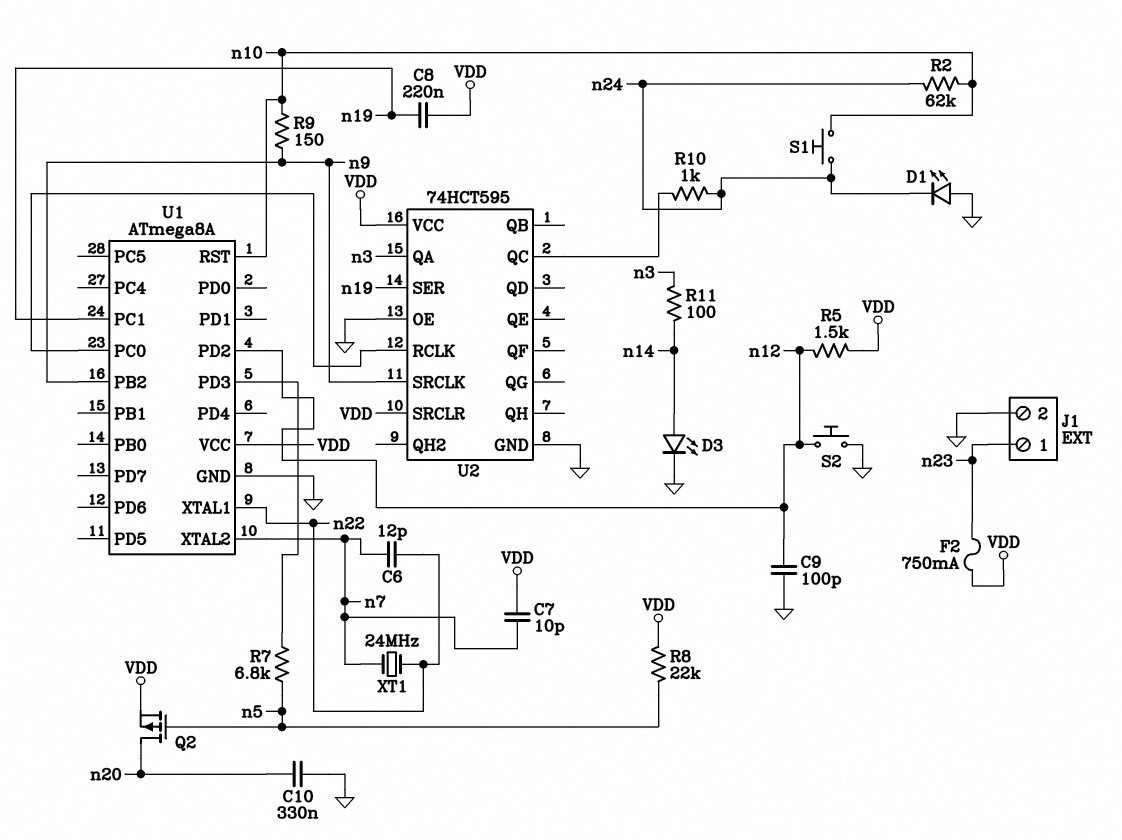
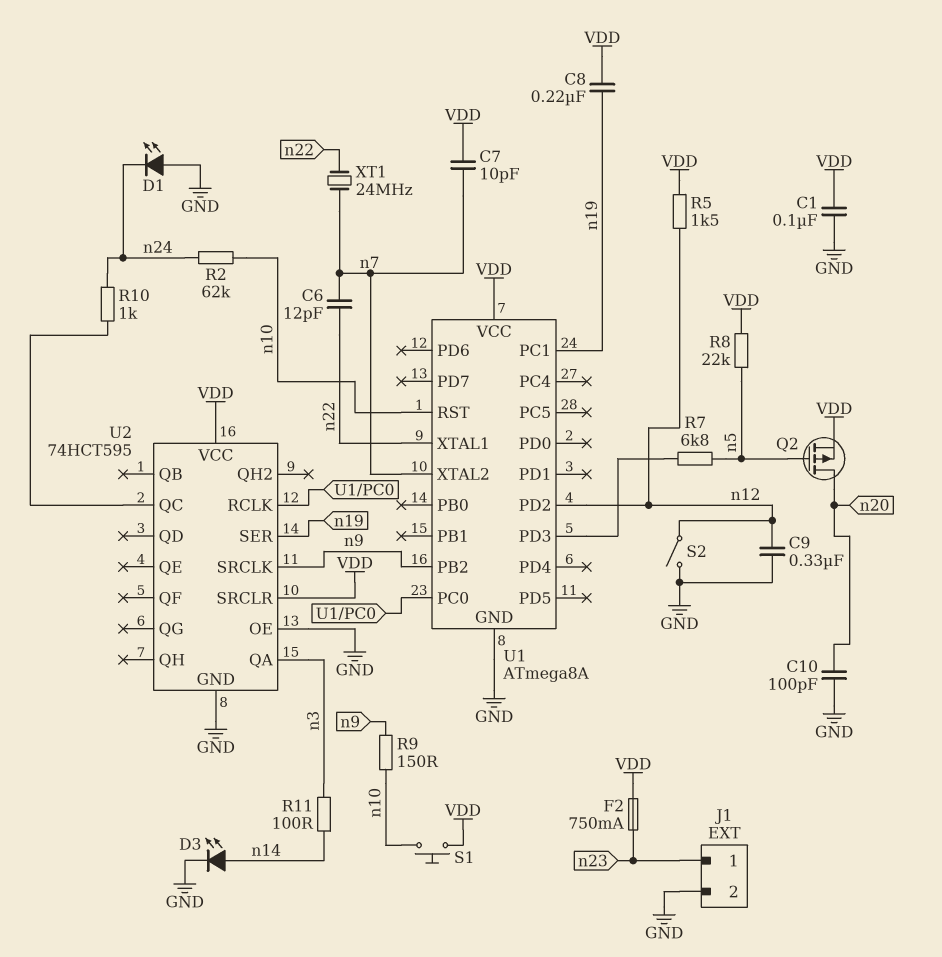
C1: none -> 100nF (GND, VDD)
C9: 100pF (GND, n12) -> 330nF (GND, n12)
C10: 330nF (GND, n20) -> 100pF (GND, n20)
S1: button (n10, n24) -> button (VDD, n10)
S2: button (GND, n12) -> switch (GND, n12)

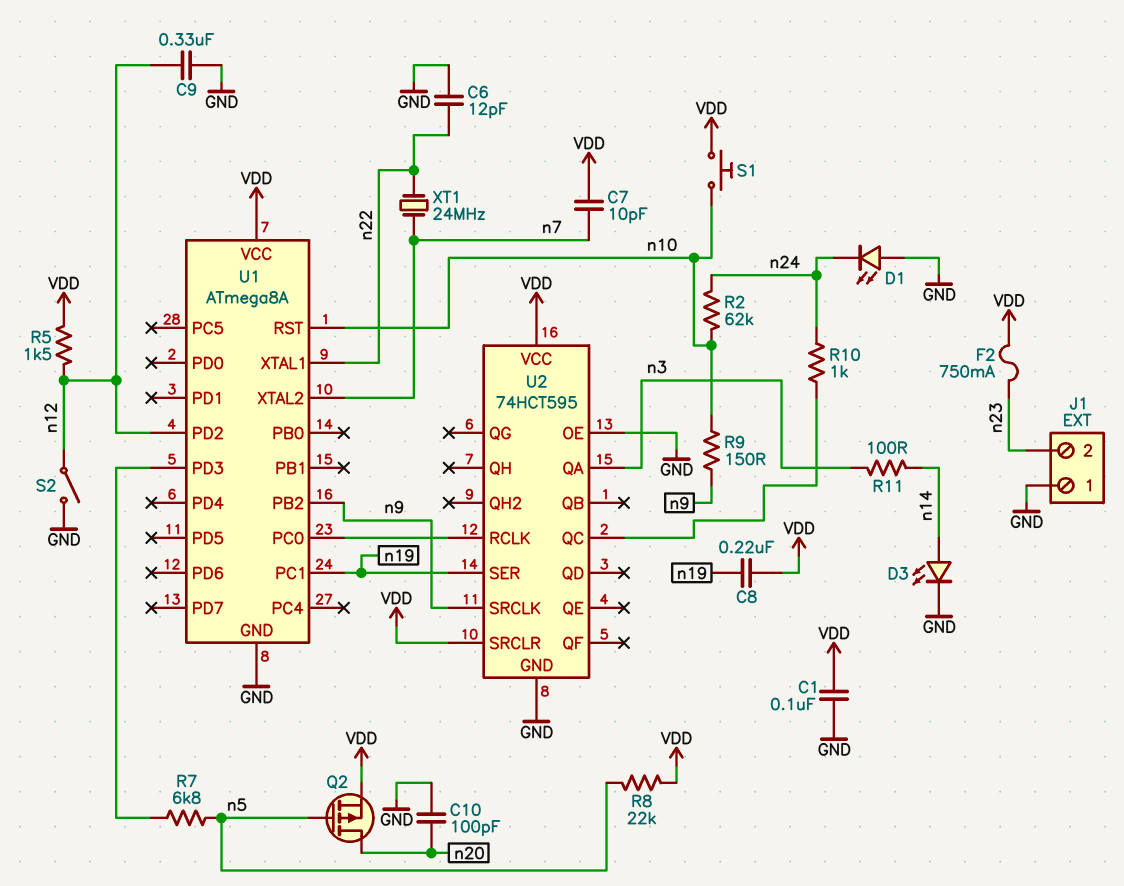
C6: 12pF (n7, n22) -> 12pF (GND, n22)
J1 pin 1: n23 -> GND
J1 pin 2: GND -> n23

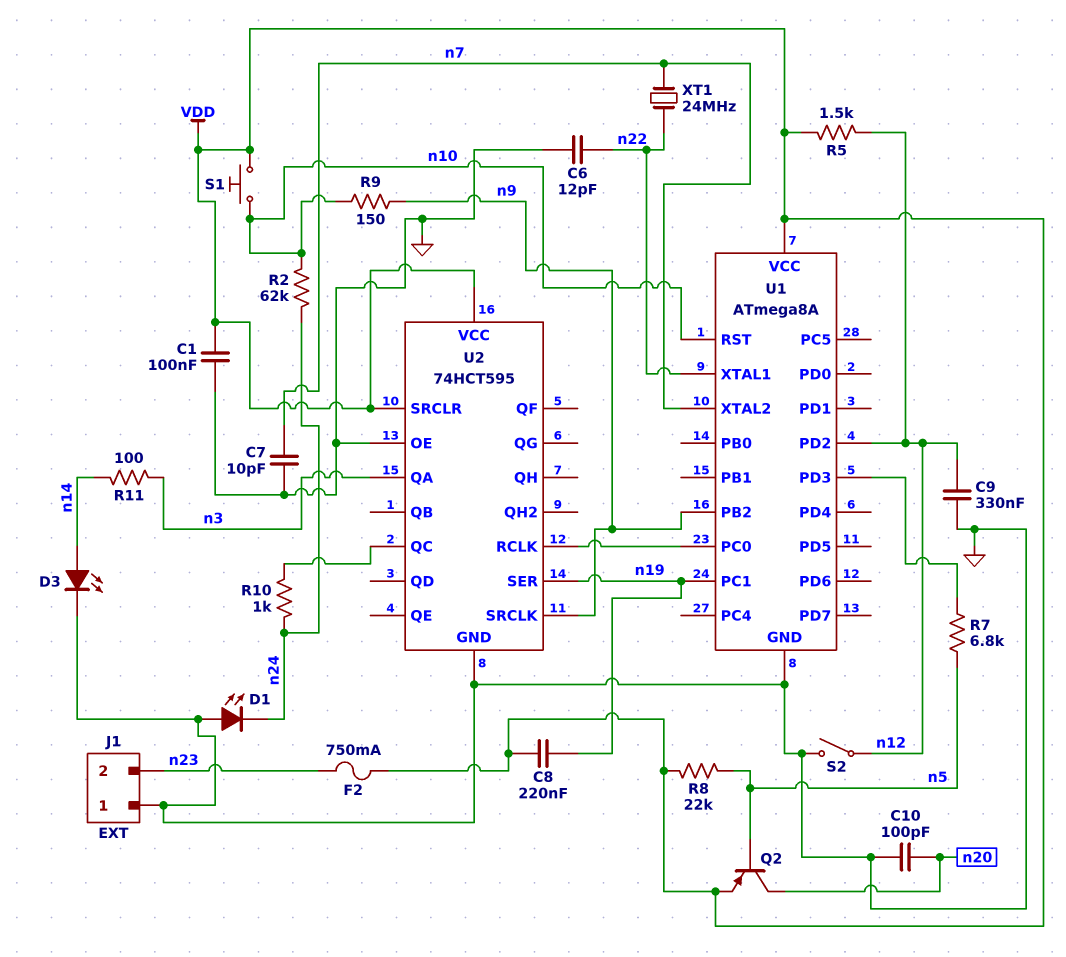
C7: 10pF (VDD, n7) -> 10pF (GND, n7)
Q2: PMOS (G n5, D n20, S VDD) -> PNP (B n5, C n20, E VDD)

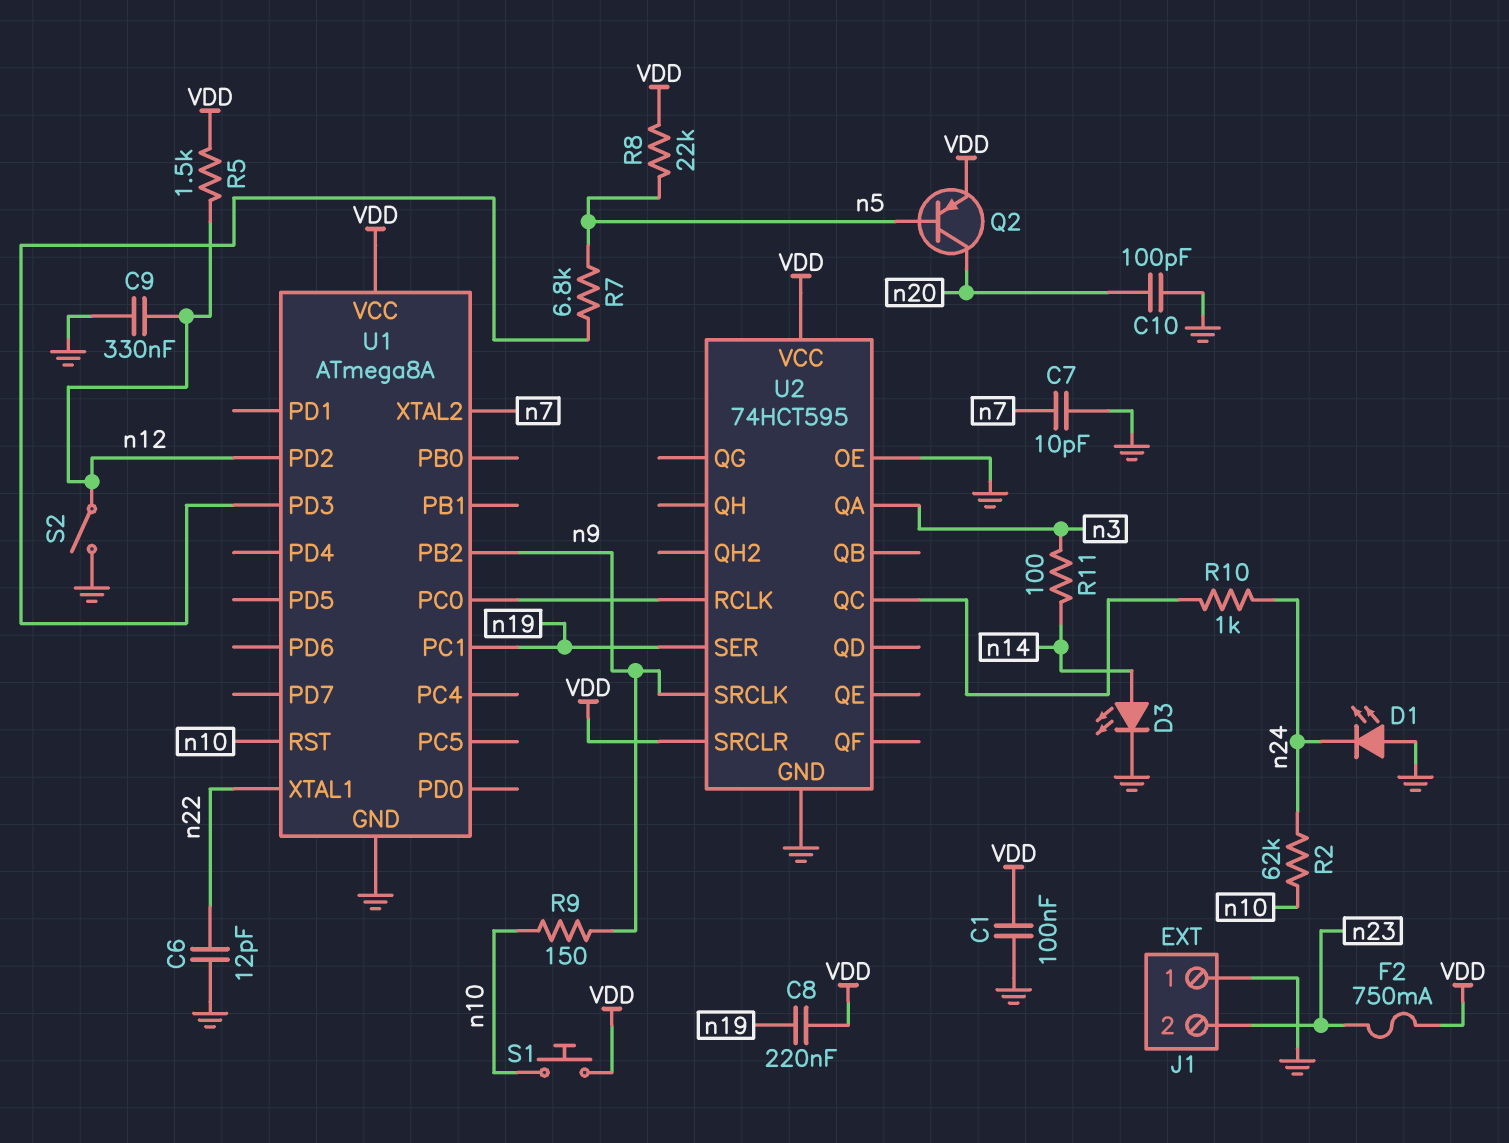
XT1: 24MHz (n7, n22) -> none

